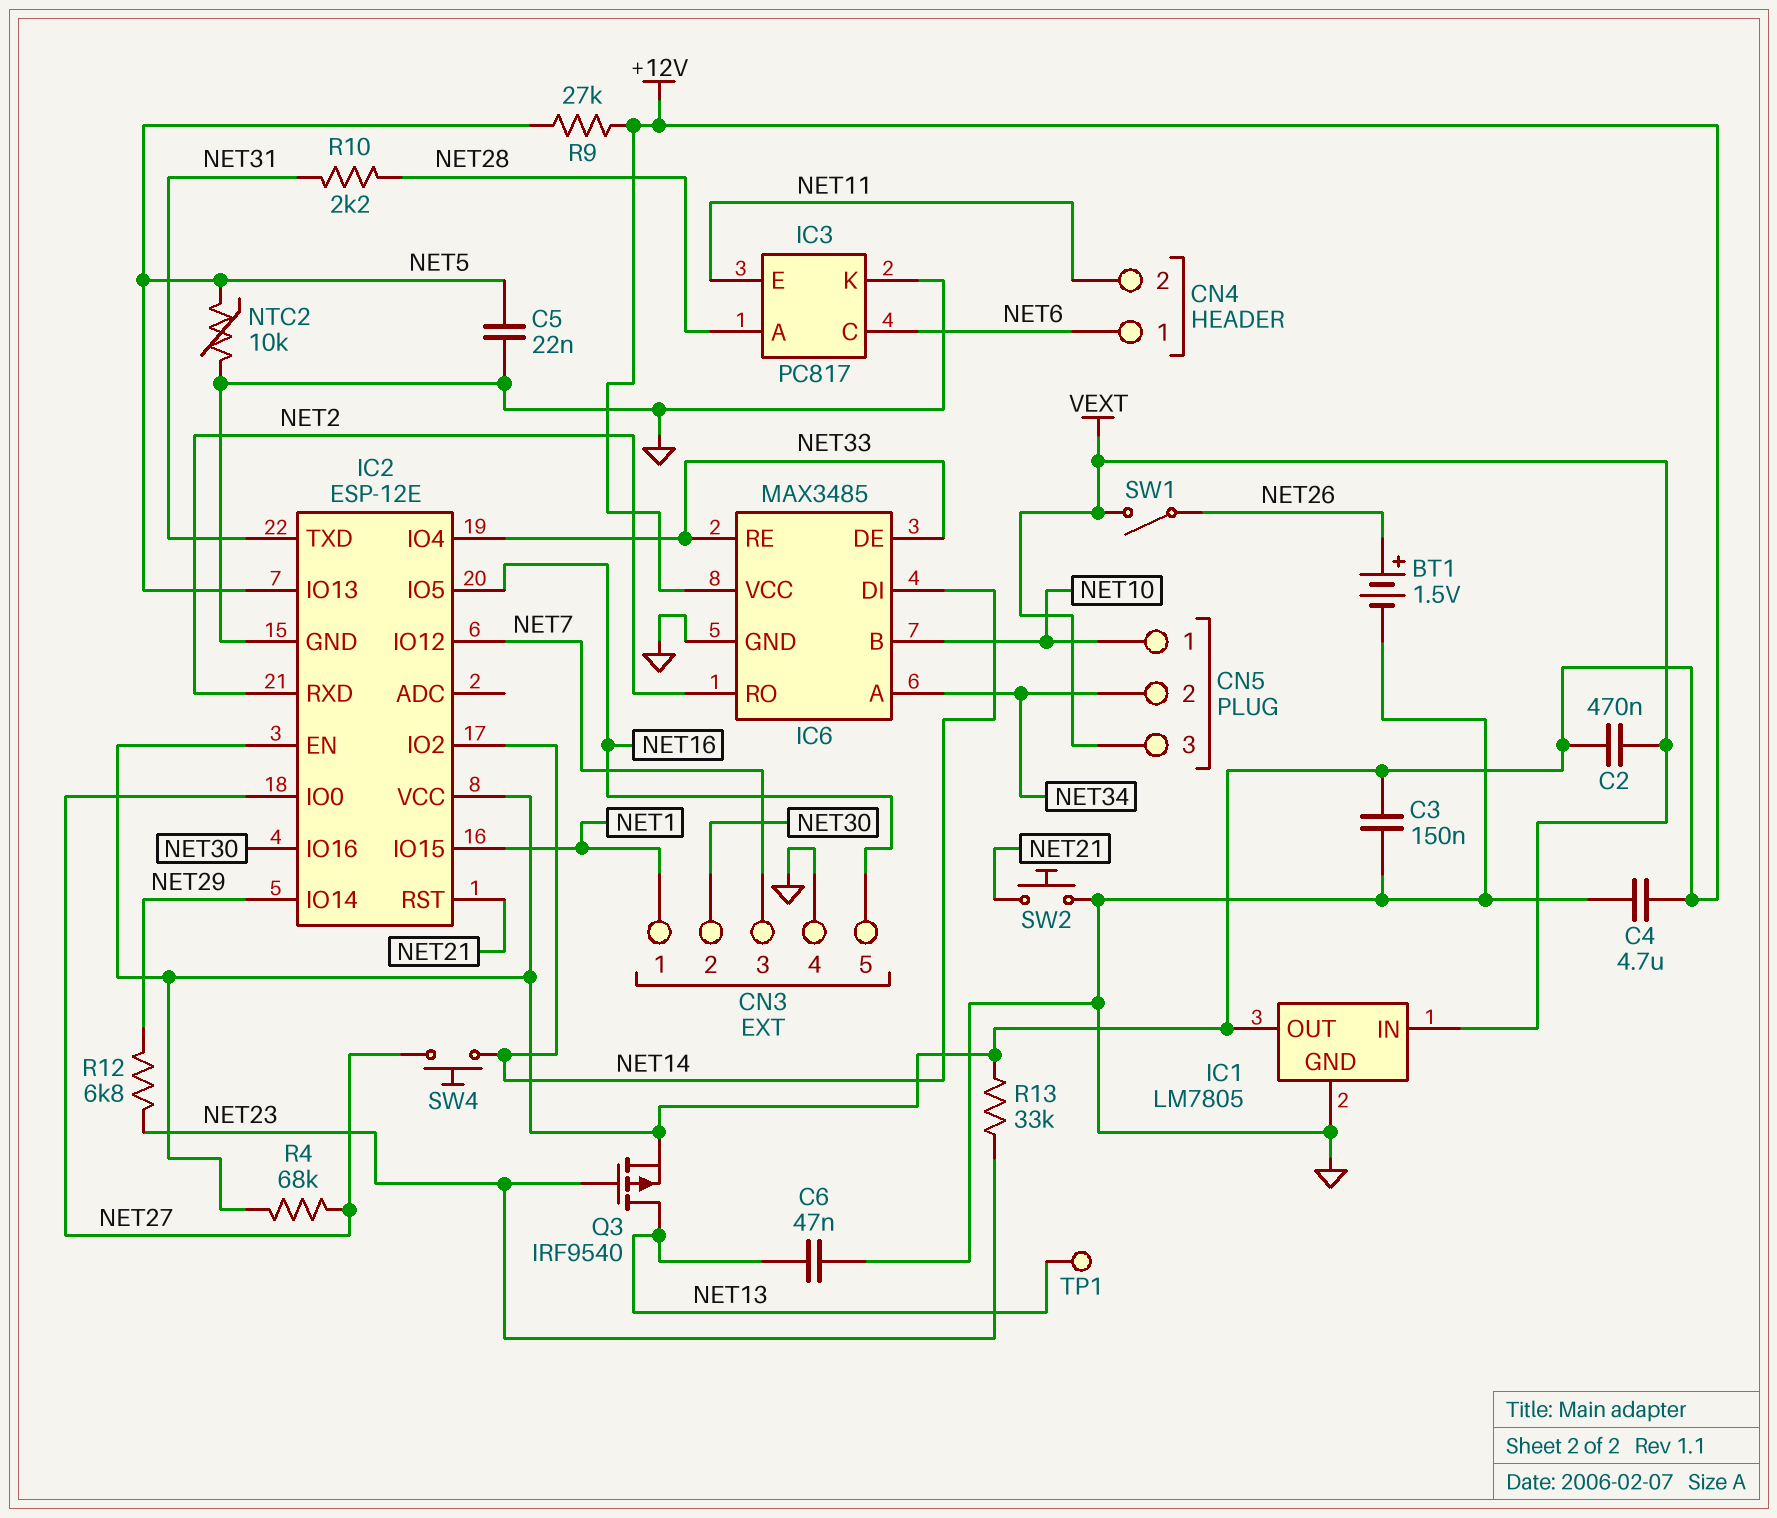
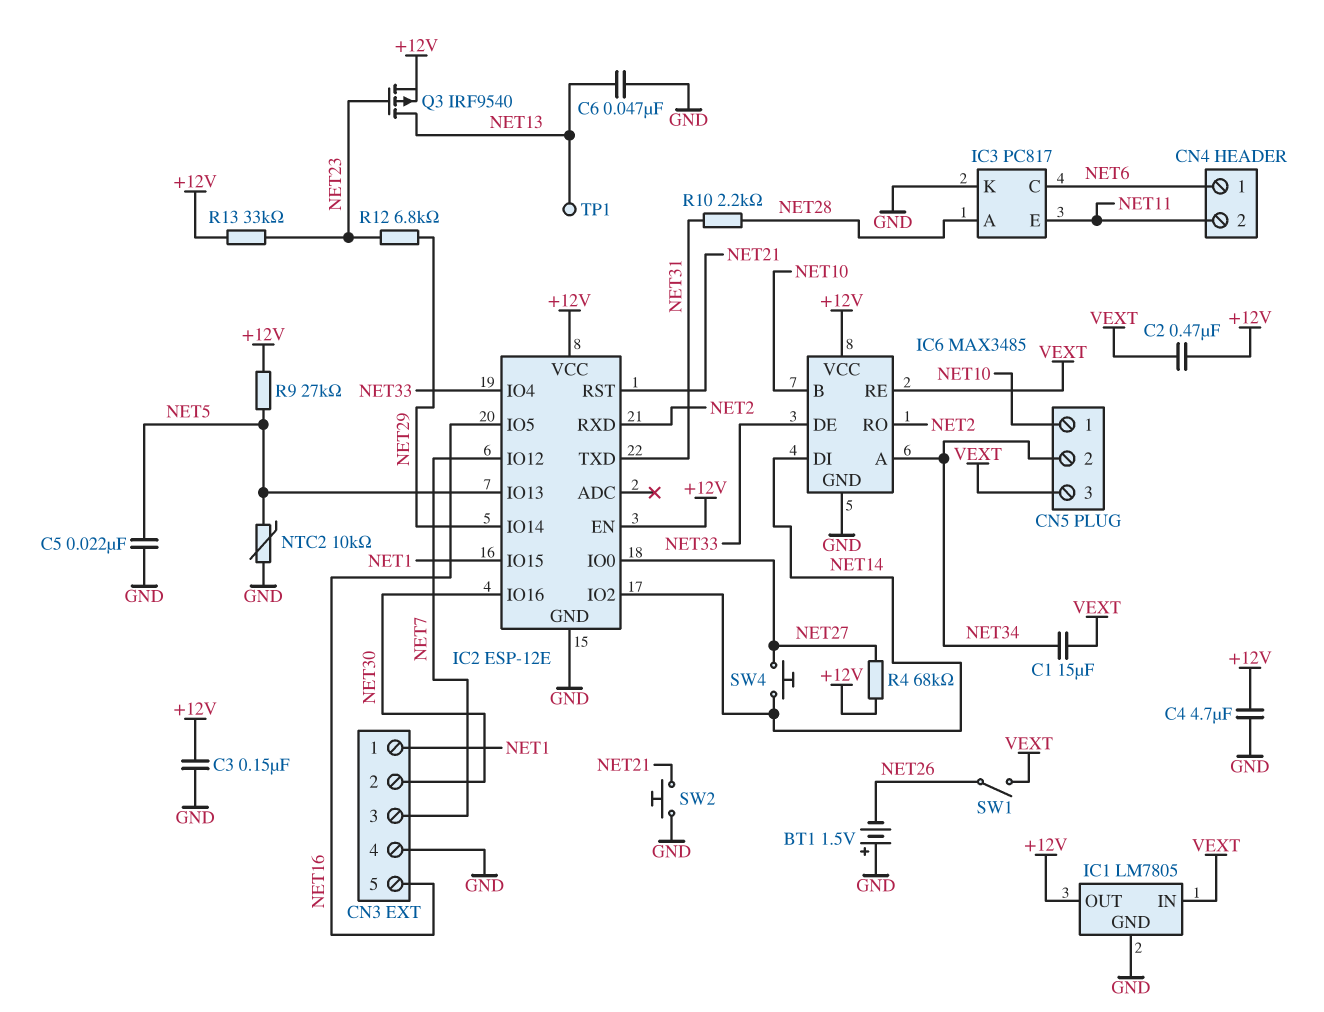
BT1: 1.5V (plus NET26, minus GND) -> 1.5V (plus GND, minus NET26)
C1: none -> 15uF (NET34, VEXT)
IC6 pin RE: NET33 -> VEXT

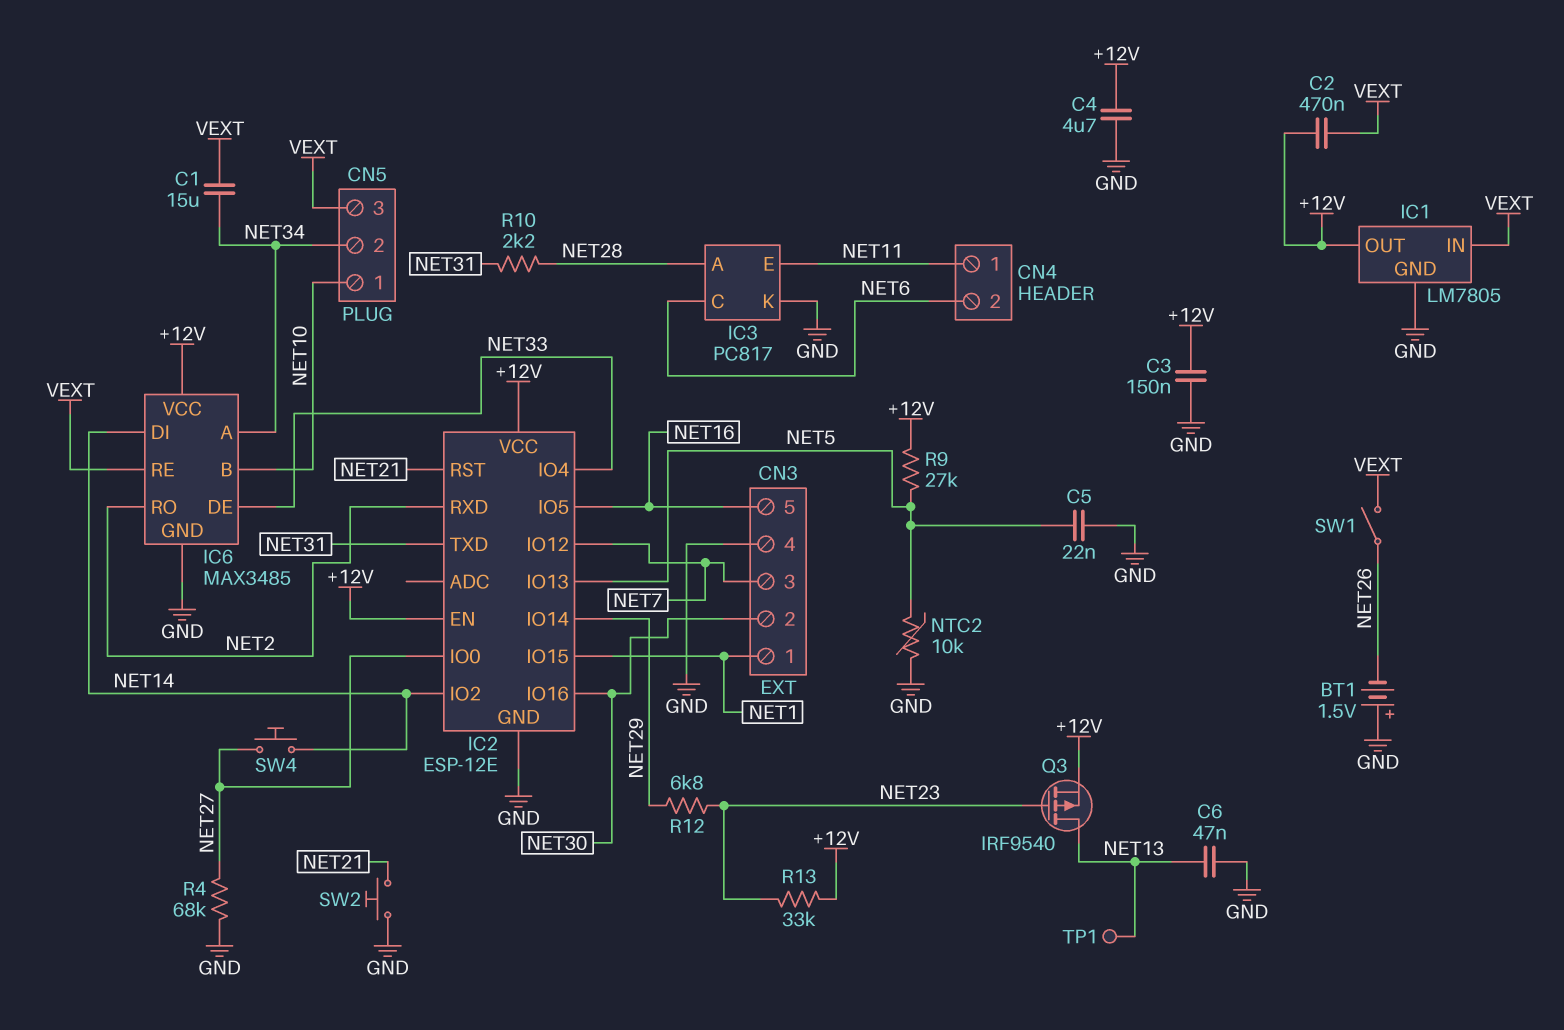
CN4 pin 1: NET6 -> NET11
CN4 pin 2: NET11 -> NET6
R4: 68k (+12V, NET27) -> 68k (GND, NET27)

